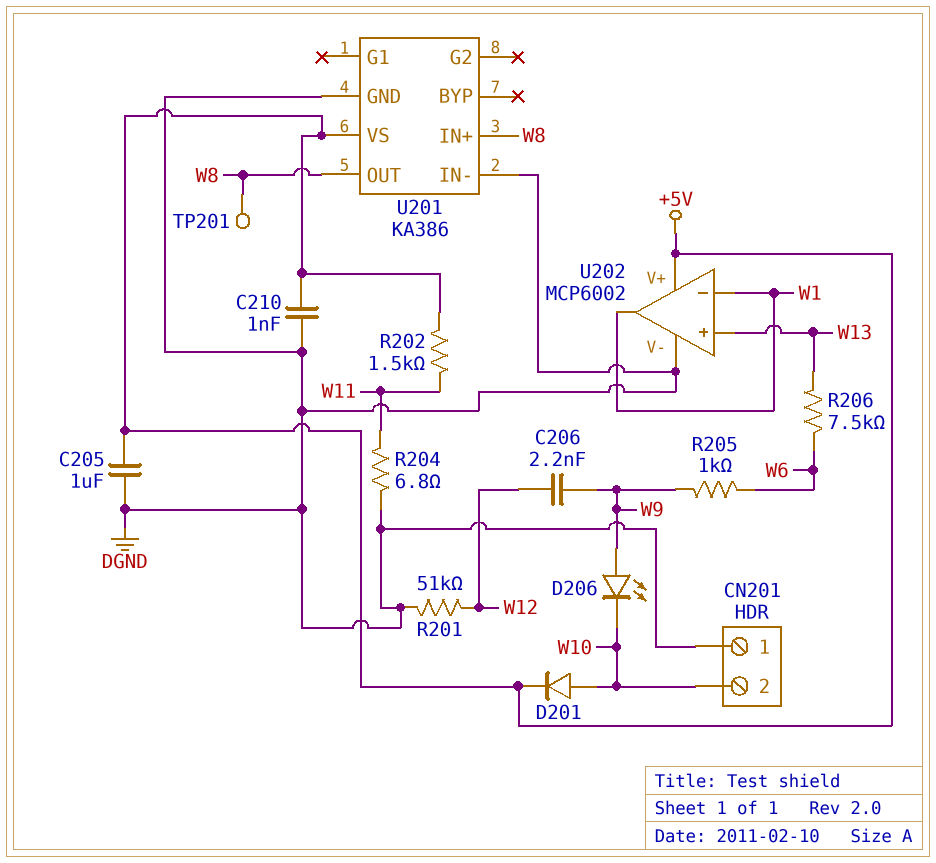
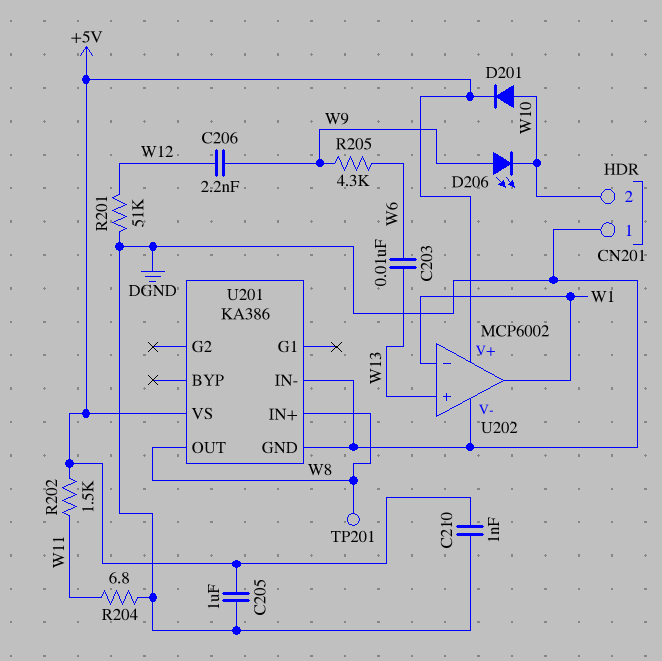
C203: none -> 10nF (W6, W13)
R205: 1k (W6, W9) -> 4.3k (W6, W9)
R206: 7.5k (W6, W13) -> none

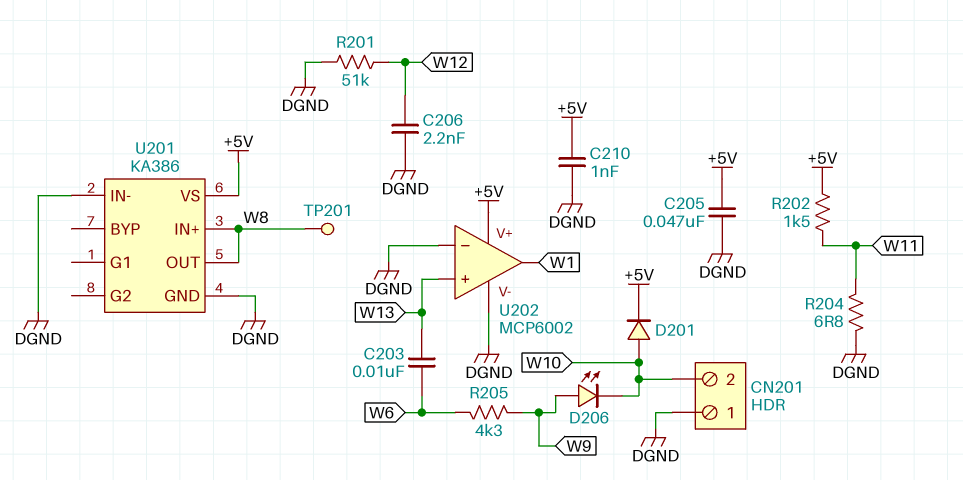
C205: 1uF (+5V, DGND) -> 47nF (+5V, DGND)
C206: 2.2nF (W9, W12) -> 2.2nF (DGND, W12)
U202 pin in-: W1 -> DGND

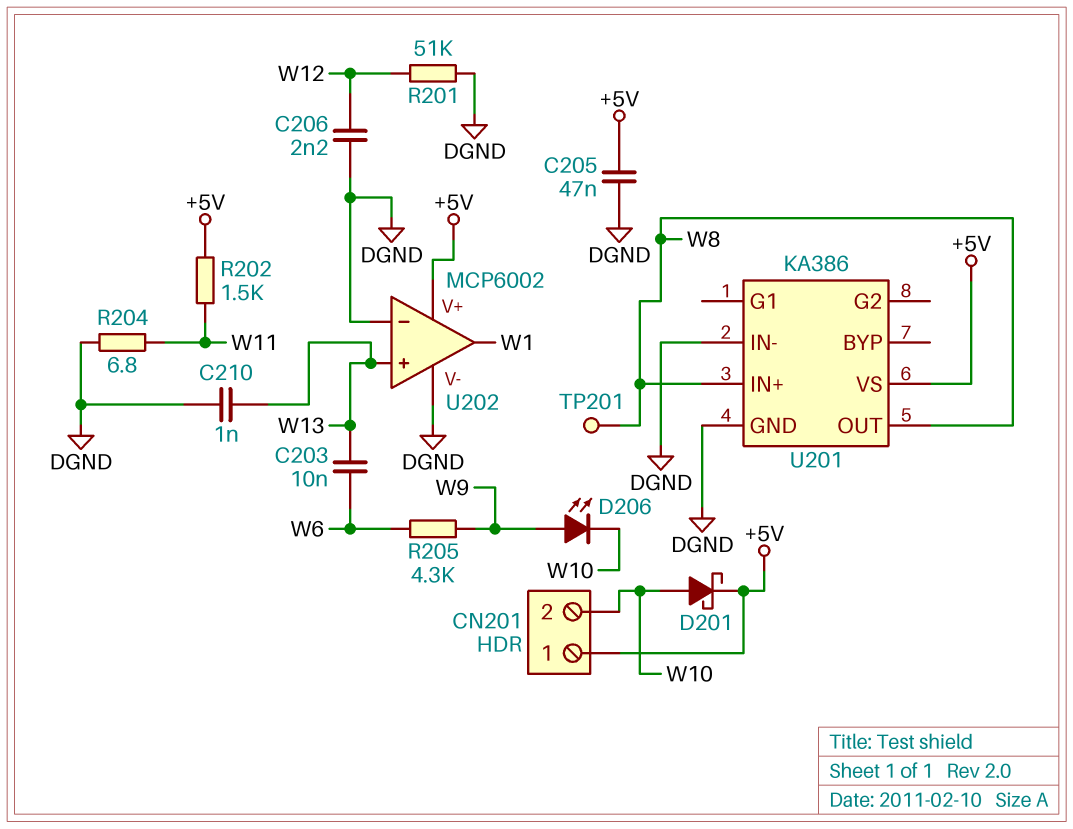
C210: 1nF (+5V, DGND) -> 1nF (DGND, W13)
CN201 pin 1: DGND -> +5V
D201: diode (A W10, K +5V) -> schottky (A W10, K +5V)

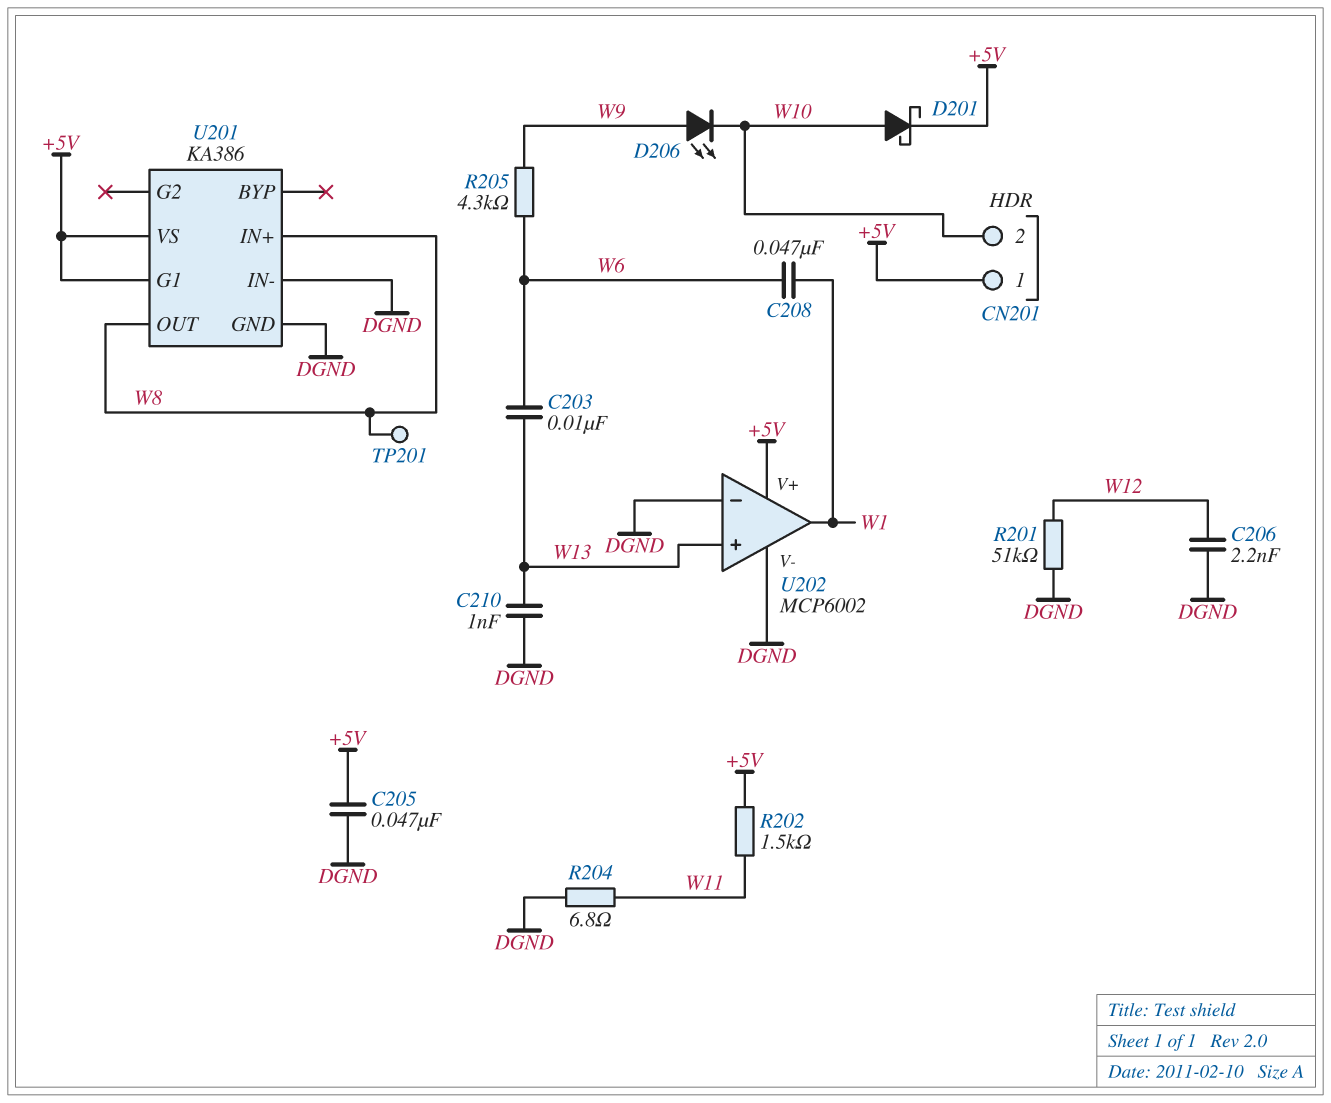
C208: none -> 47nF (W1, W6)
U201 pin G1: none -> +5V

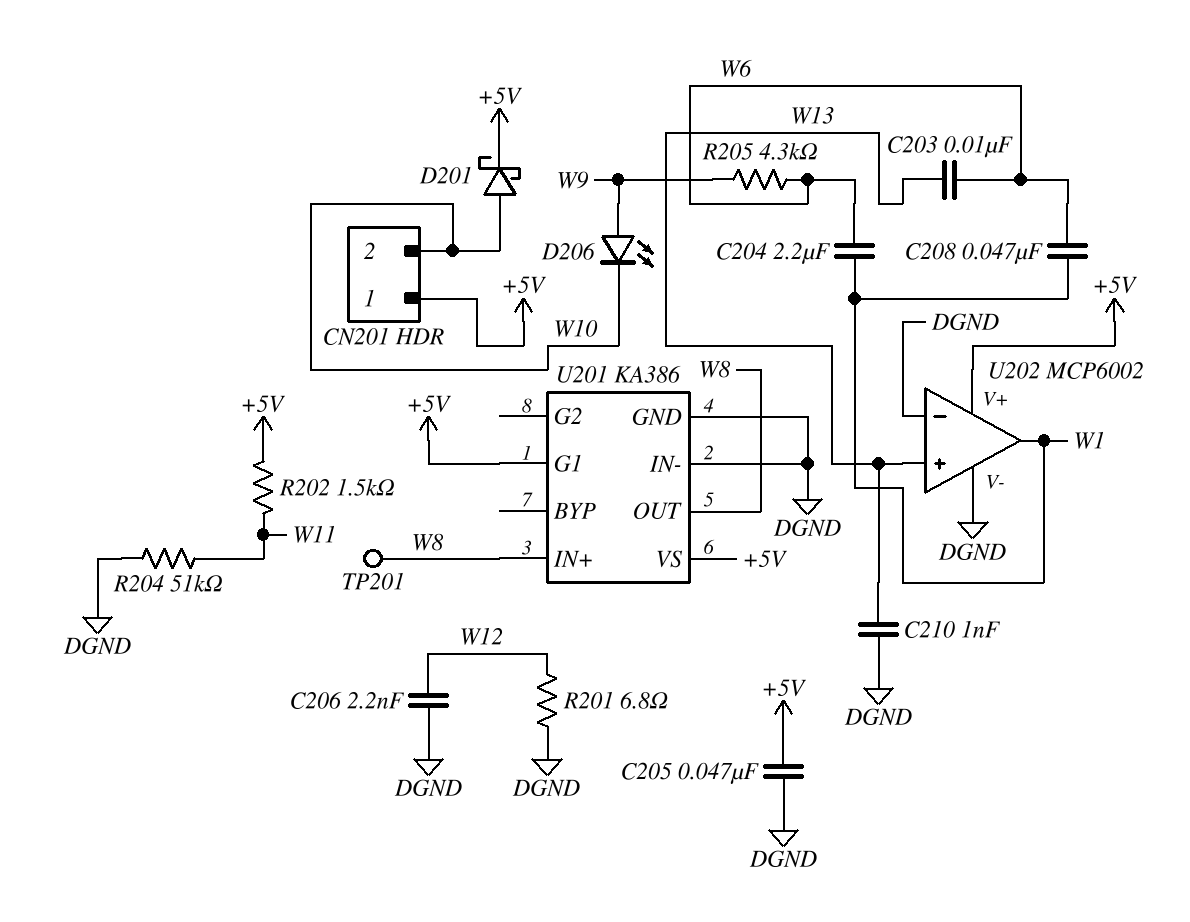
C204: none -> 2.2uF (W1, W6)
R201: 51k (DGND, W12) -> 6.8 (DGND, W12)
R204: 6.8 (DGND, W11) -> 51k (DGND, W11)

